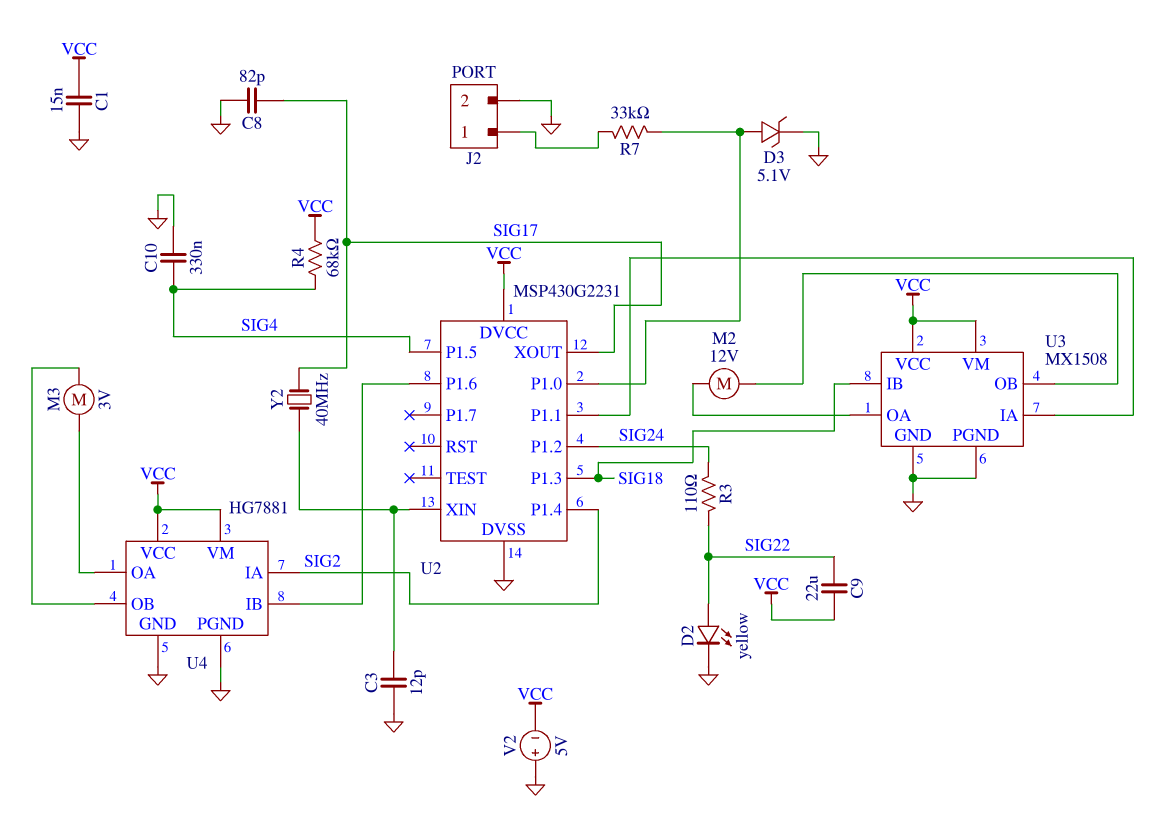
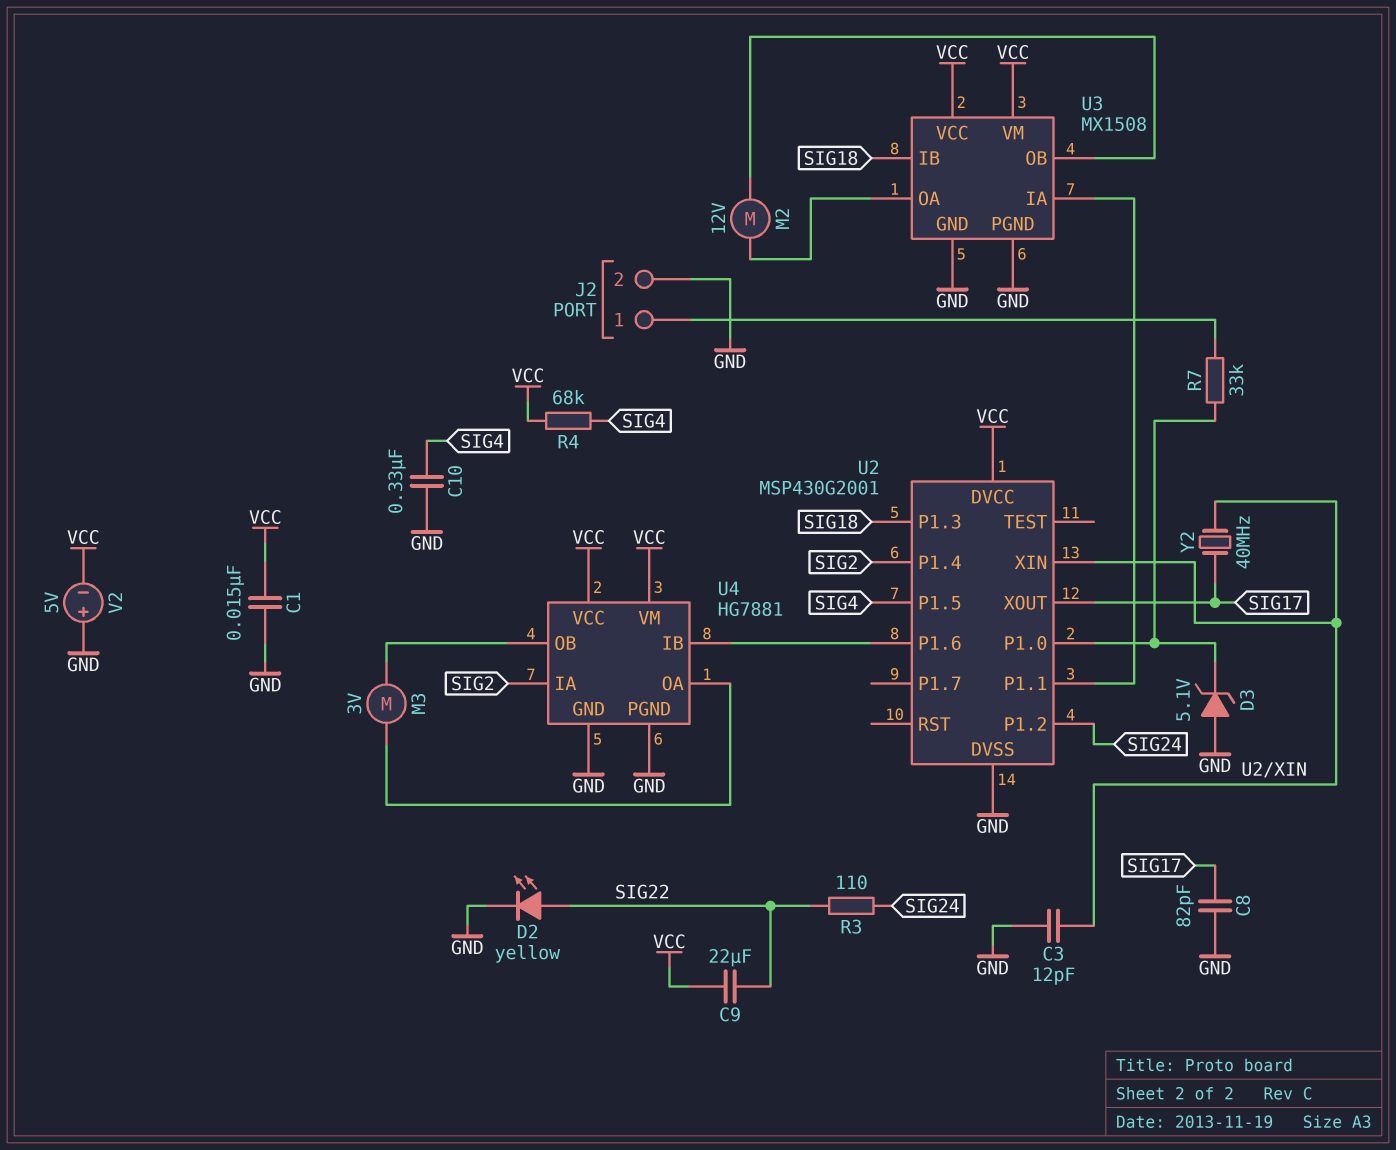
D3: zener 5.1V (A U2/P1.0, K GND) -> zener 5.1V (A GND, K U2/P1.0)
U2: MSP430G2231 -> MSP430G2001

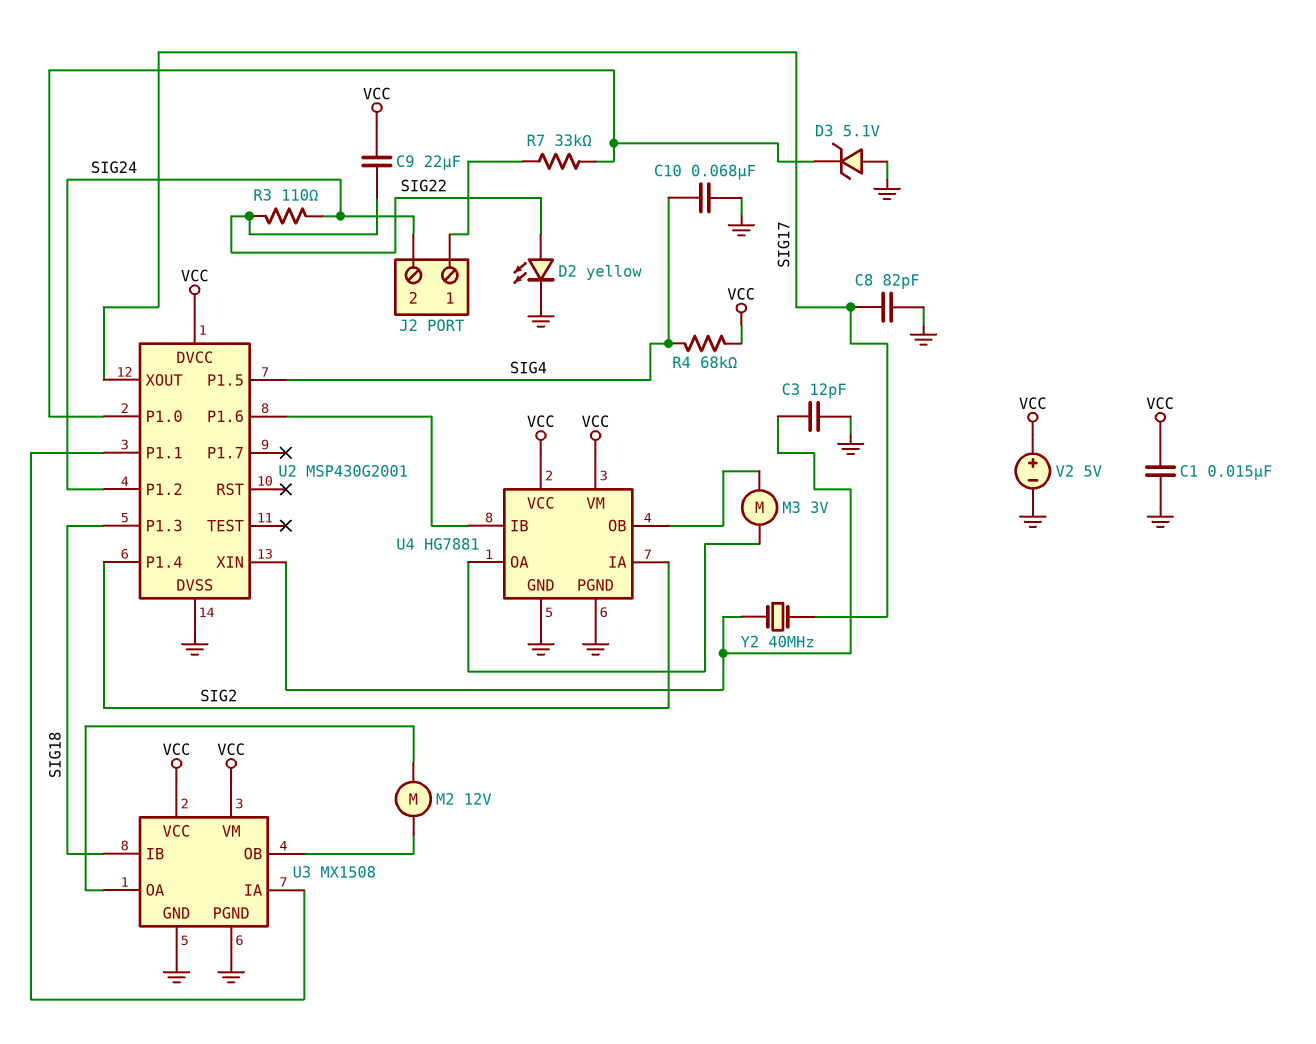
C10: 330nF (GND, SIG4) -> 68nF (GND, SIG4)
J2 pin 2: GND -> SIG24
V2: 5V (plus GND, minus VCC) -> 5V (plus VCC, minus GND)

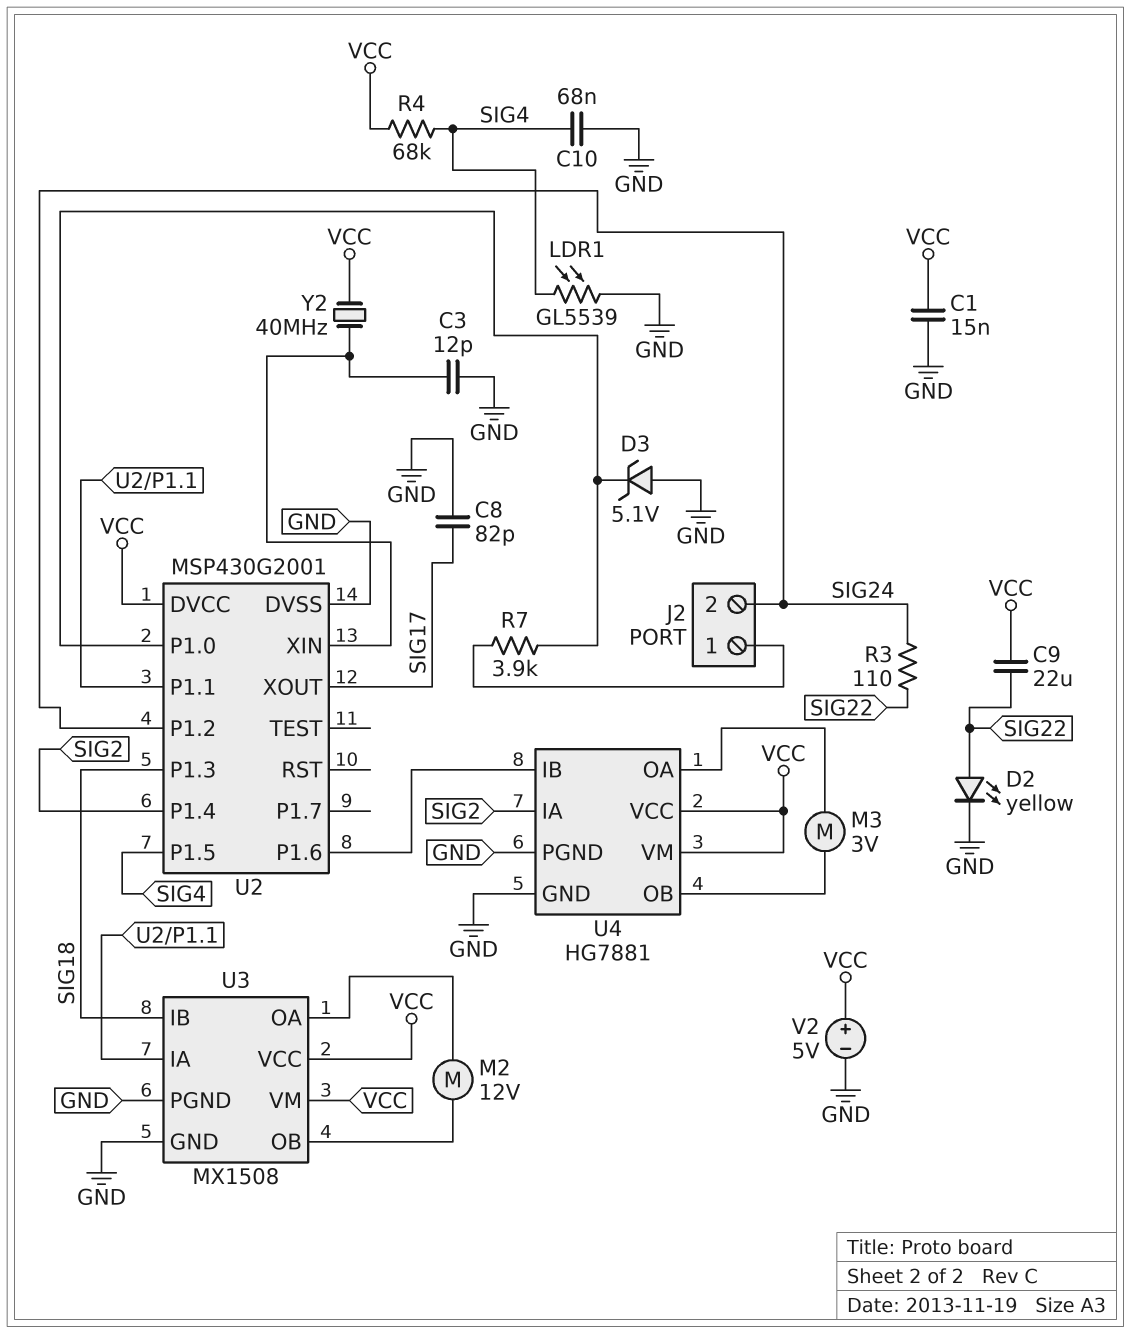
LDR1: none -> GL5539 (GND, SIG4)
R7: 33k (J2/1, U2/P1.0) -> 3.9k (J2/1, U2/P1.0)
Y2: 40MHz (SIG17, U2/XIN) -> 40MHz (U2/XIN, VCC)

